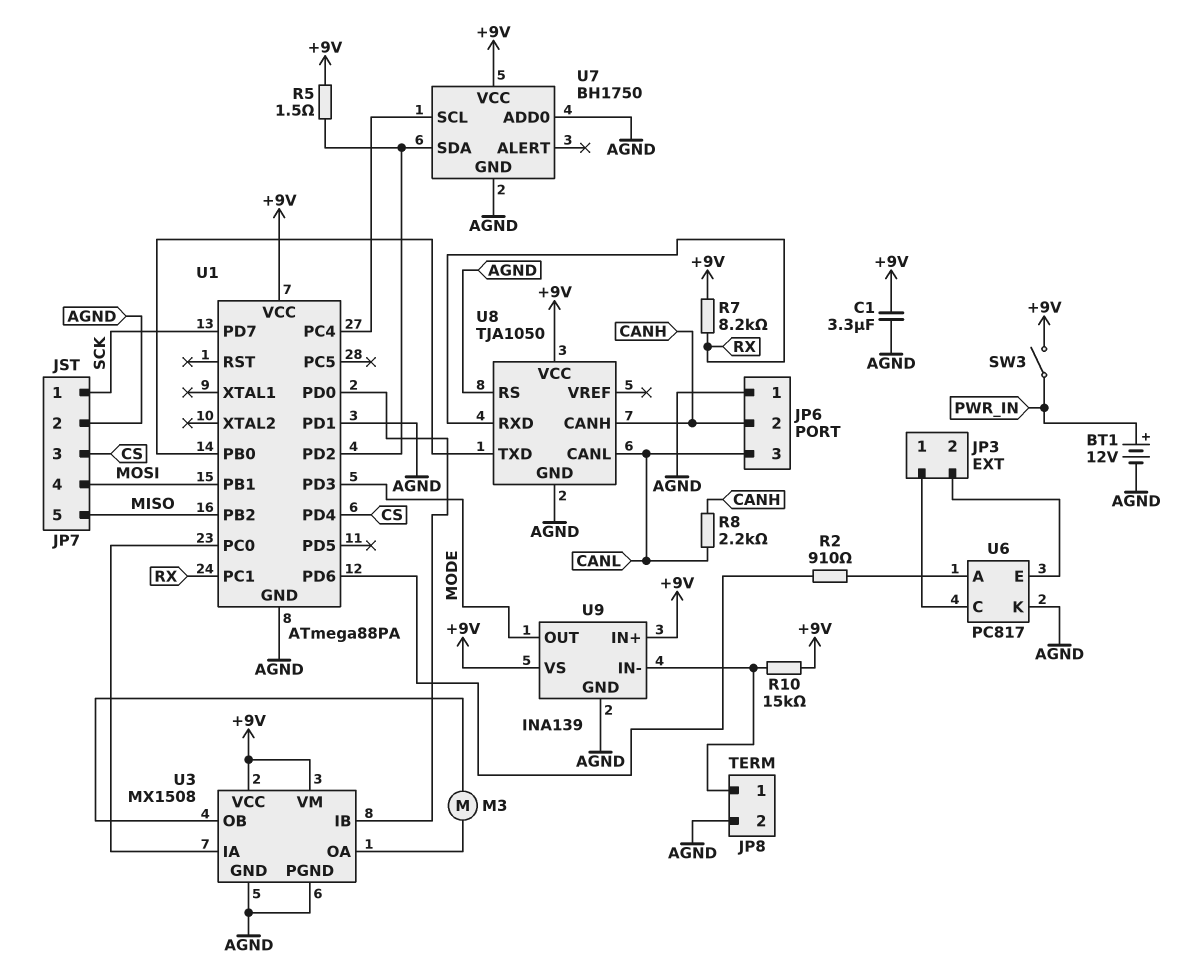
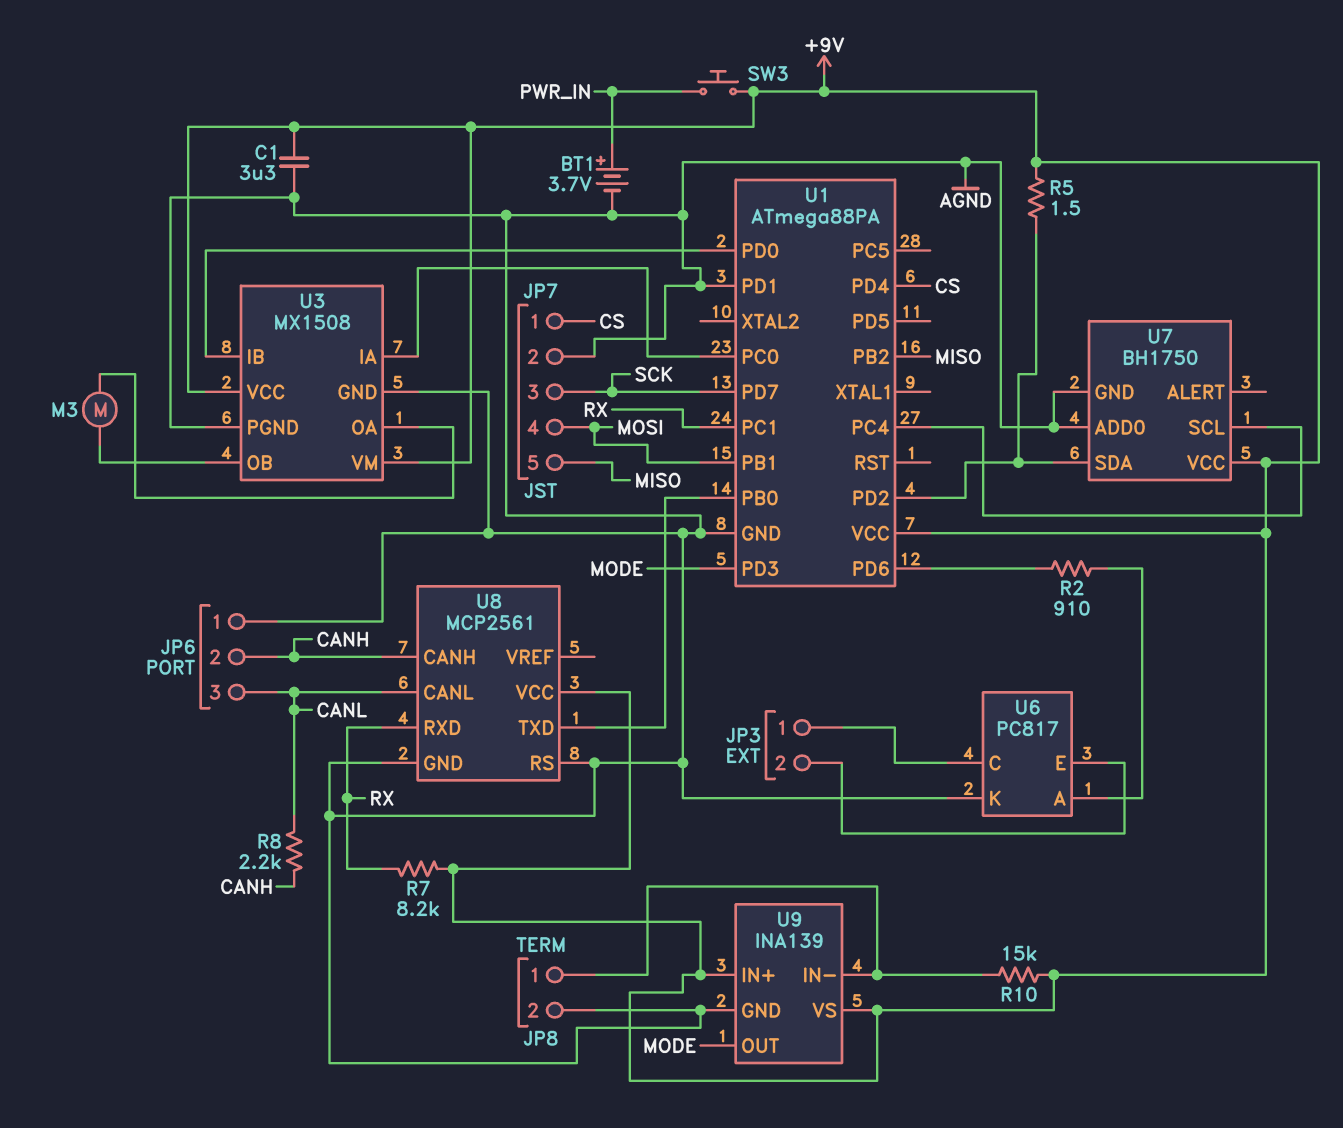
BT1: 12V (plus PWR_IN, minus AGND) -> 3.7V (plus PWR_IN, minus AGND)
JP7 pin 1: SCK -> CS
JP7 pin 3: CS -> SCK
SW3: switch (+9V, PWR_IN) -> button (+9V, PWR_IN)
U8: TJA1050 -> MCP2561

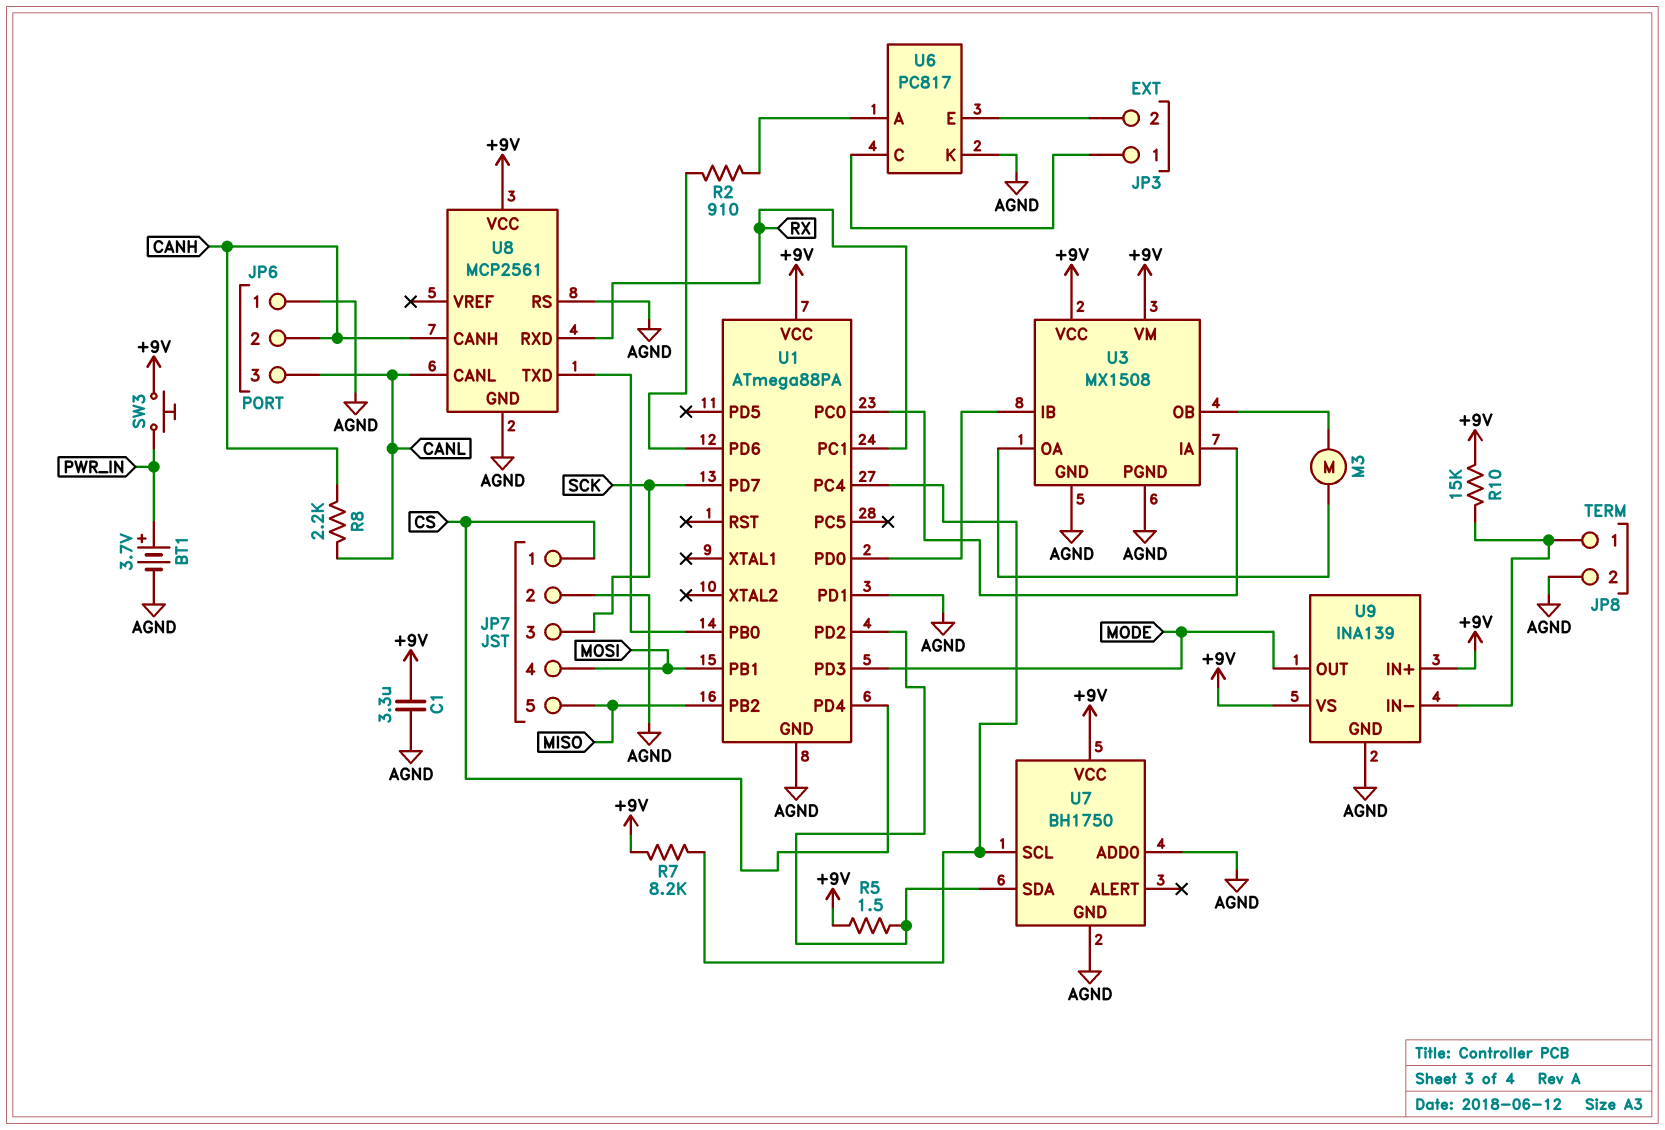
R7: 8.2k (+9V, RX) -> 8.2k (+9V, U1/PC4)

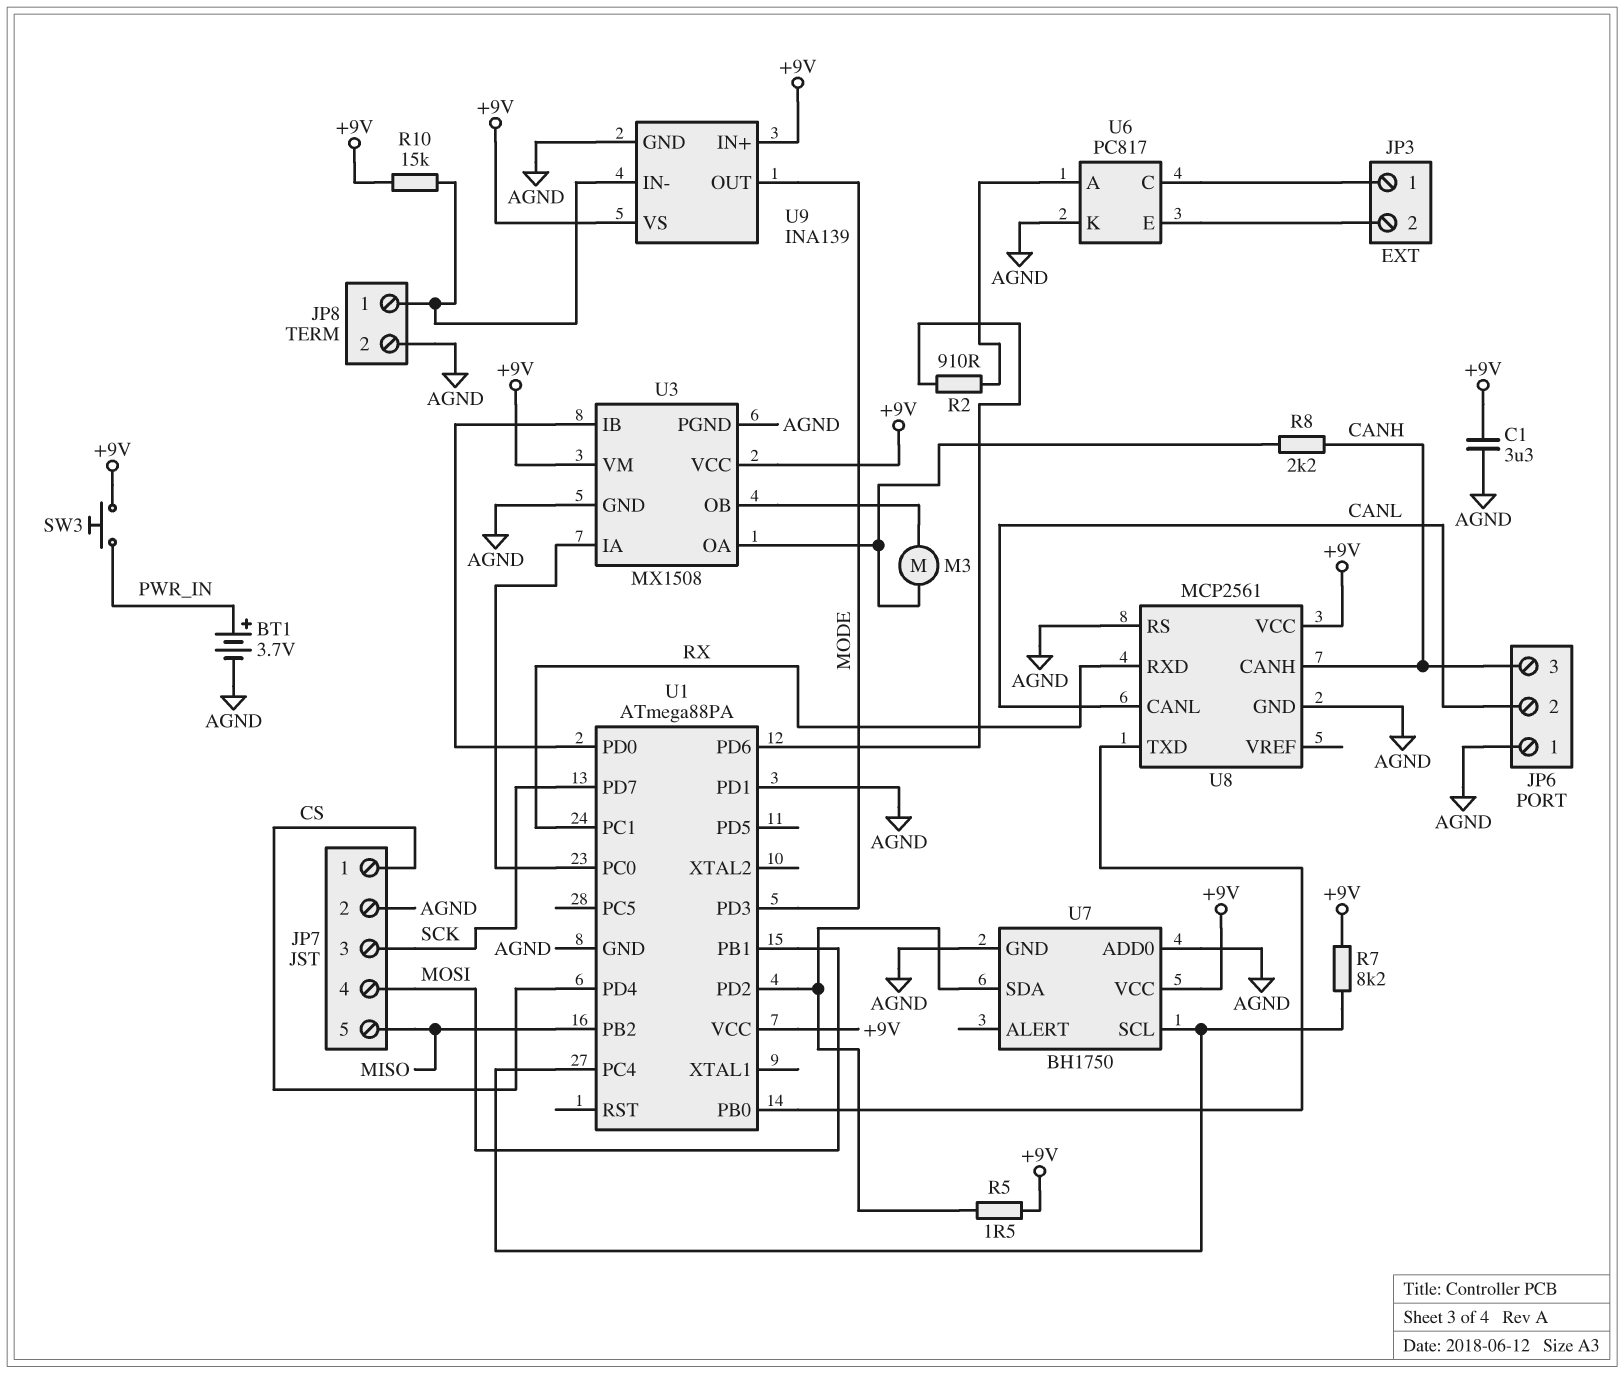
JP6 pin 2: CANH -> CANL
JP6 pin 3: CANL -> CANH
R8: 2.2k (CANH, CANL) -> 2.2k (CANH, U3/OA)

